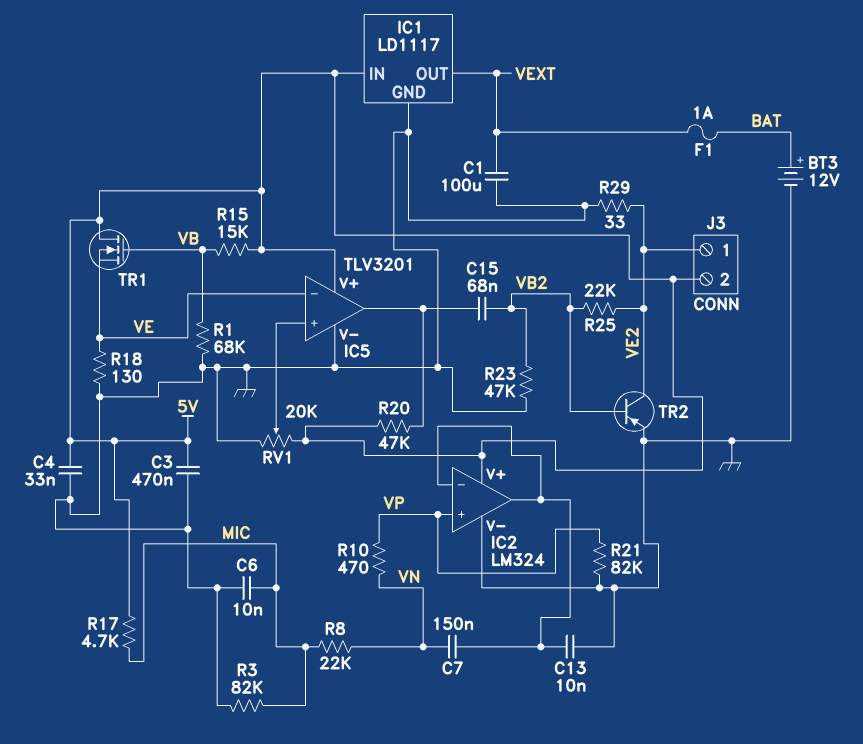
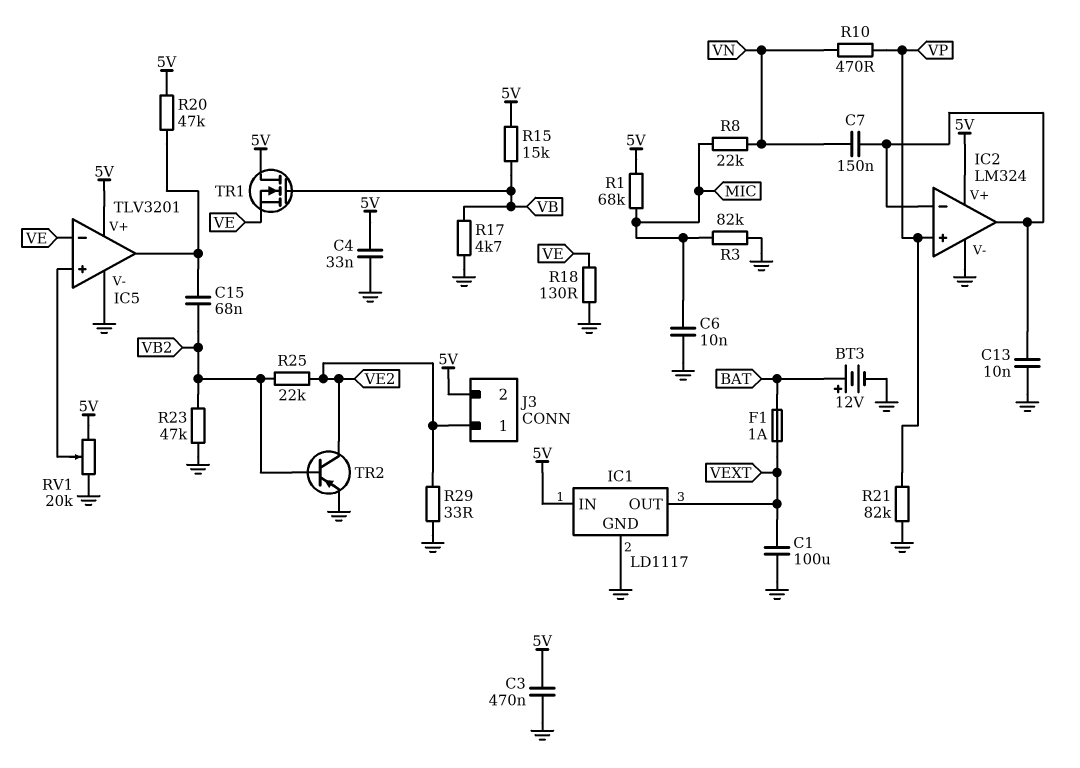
R1: 68k (GND, VB) -> 68k (5V, MIC)
R17: 4.7k (5V, MIC) -> 4.7k (GND, VB)

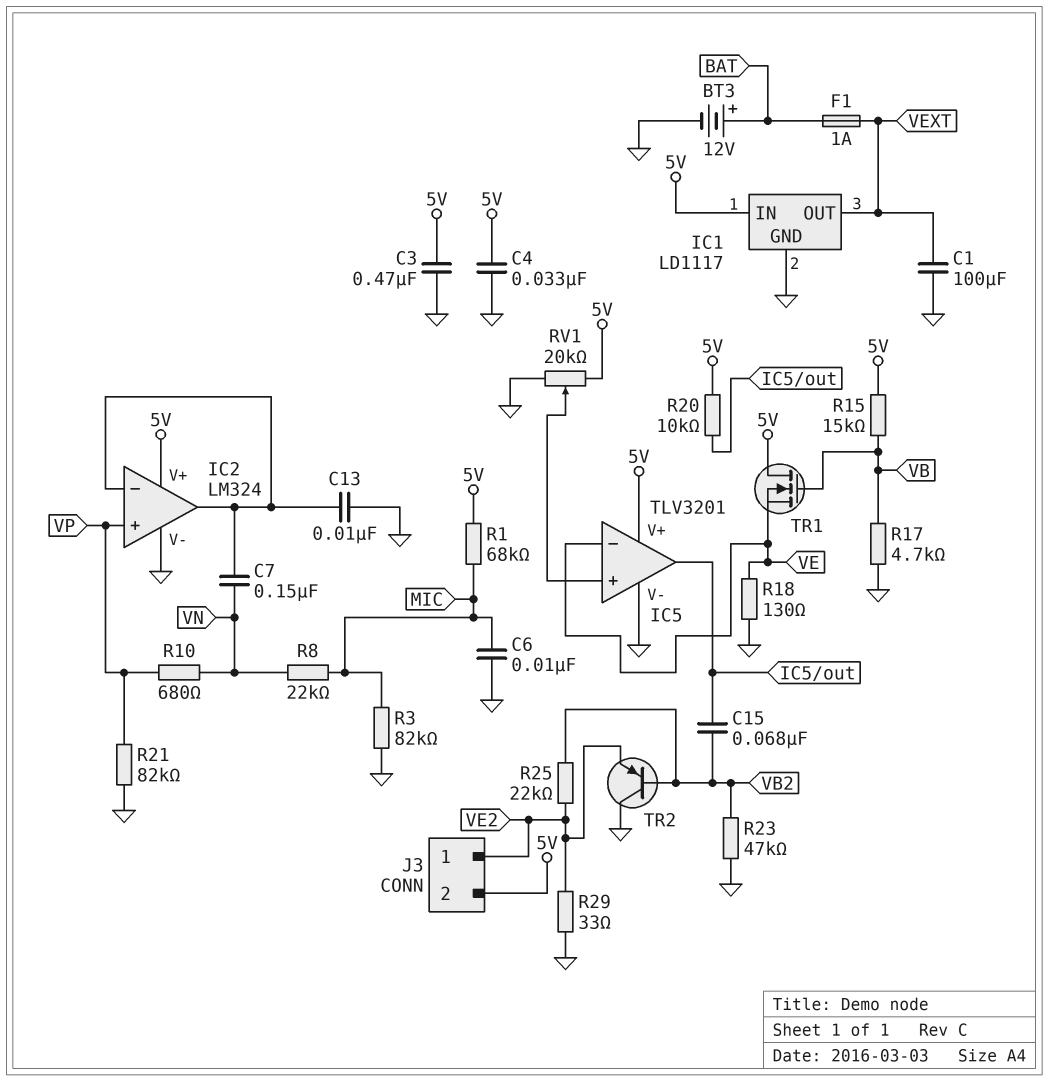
R10: 470 (VN, VP) -> 680 (VN, VP)
R20: 47k (5V, IC5/out) -> 10k (5V, IC5/out)
TR2: PNP (B VB2, C VE2, E GND) -> PNP (B VB2, C GND, E VE2)

